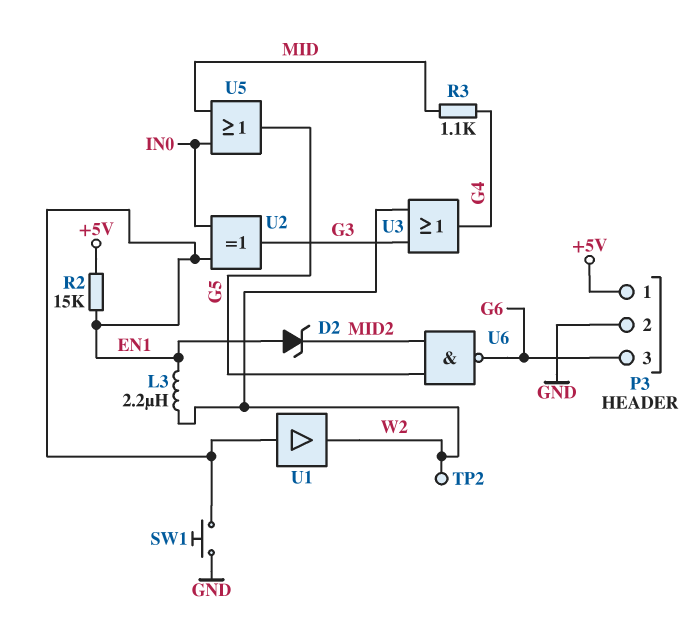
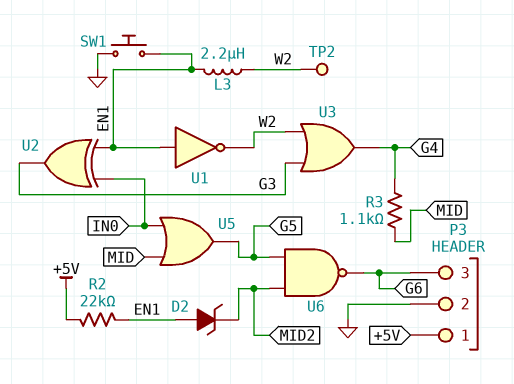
R2: 15k (+5V, EN1) -> 22k (+5V, EN1)
U1: buffer (in EN1, out W2) -> NOT (in EN1, out W2)

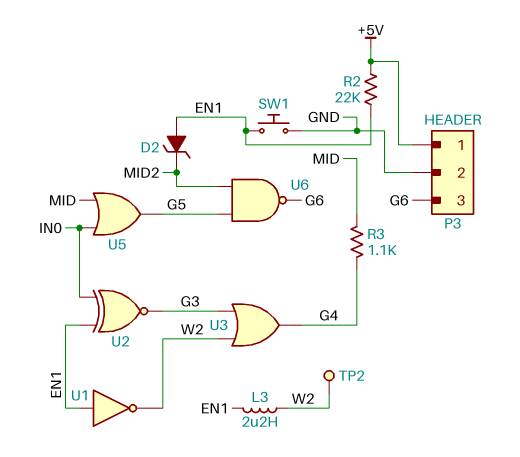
U2: XOR (in EN1, in IN0, out G3) -> XNOR (in EN1, in IN0, out G3)

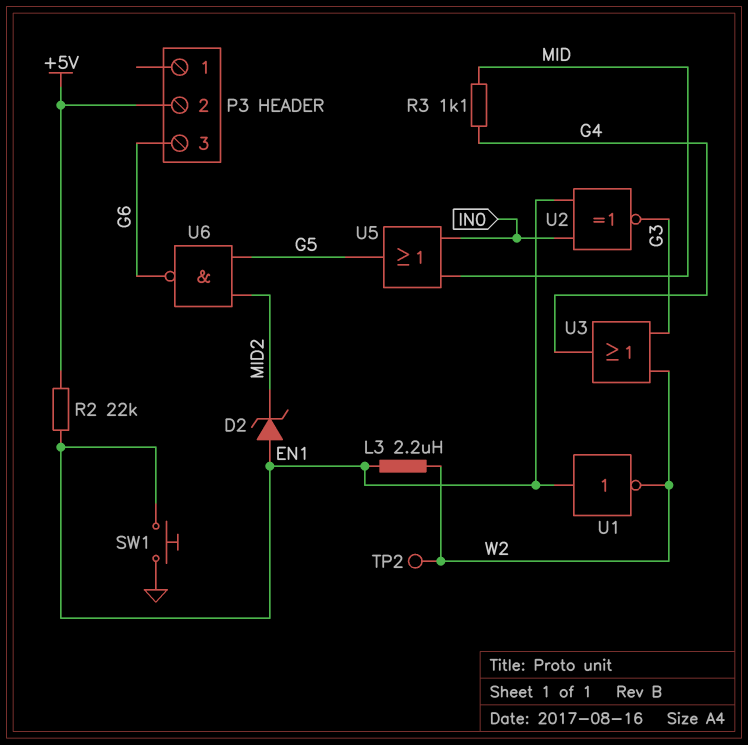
P3 pin 1: +5V -> none
P3 pin 2: GND -> +5V

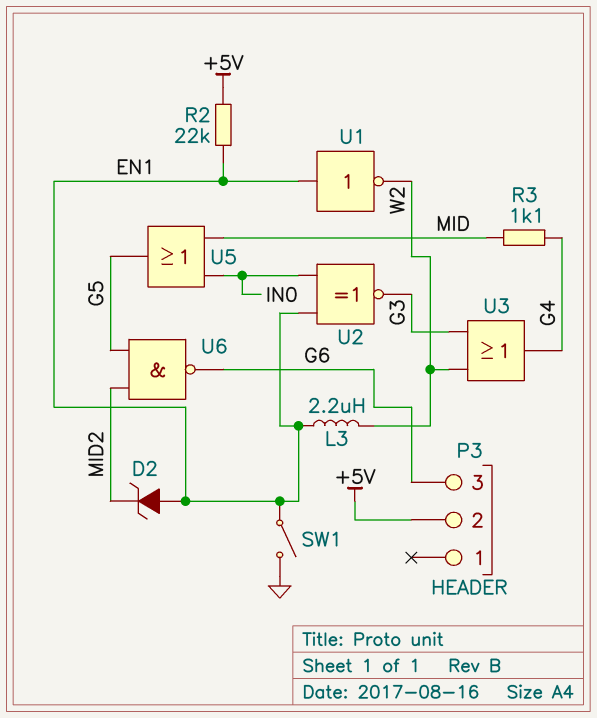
SW1: button (EN1, GND) -> switch (EN1, GND)
TP2: test point (W2) -> none

